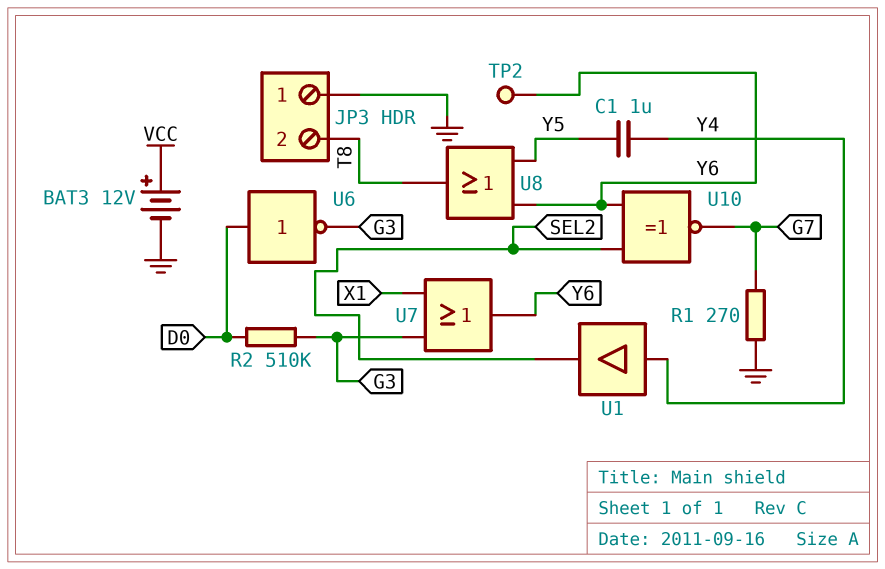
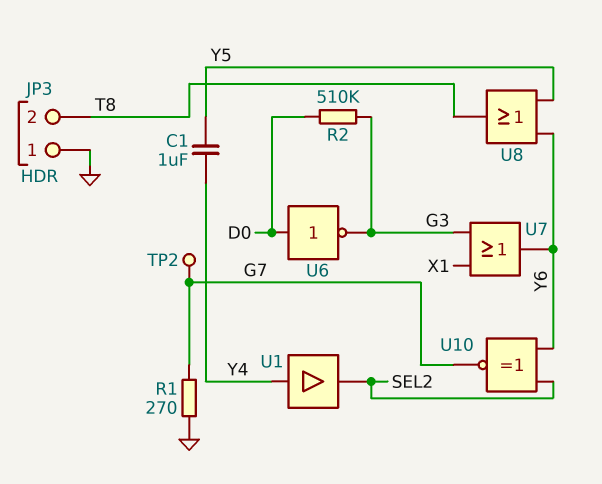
BAT3: 12V (plus VCC, minus GND) -> none
TP2: test point (Y6) -> test point (G7)

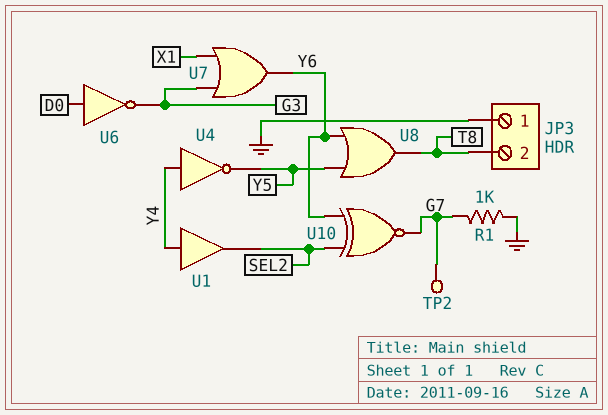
C1: 1uF (Y4, Y5) -> none
R1: 270 (G7, GND) -> 1k (G7, GND)
R2: 510k (D0, G3) -> none
U4: none -> NOT (in Y4, out Y5)

